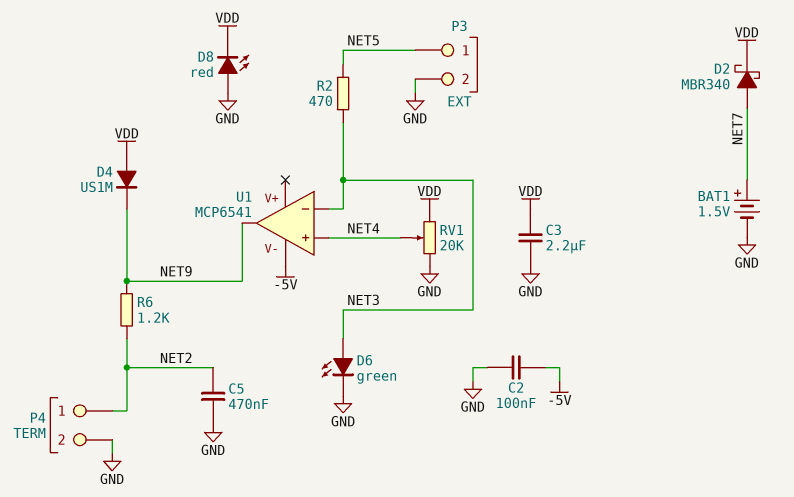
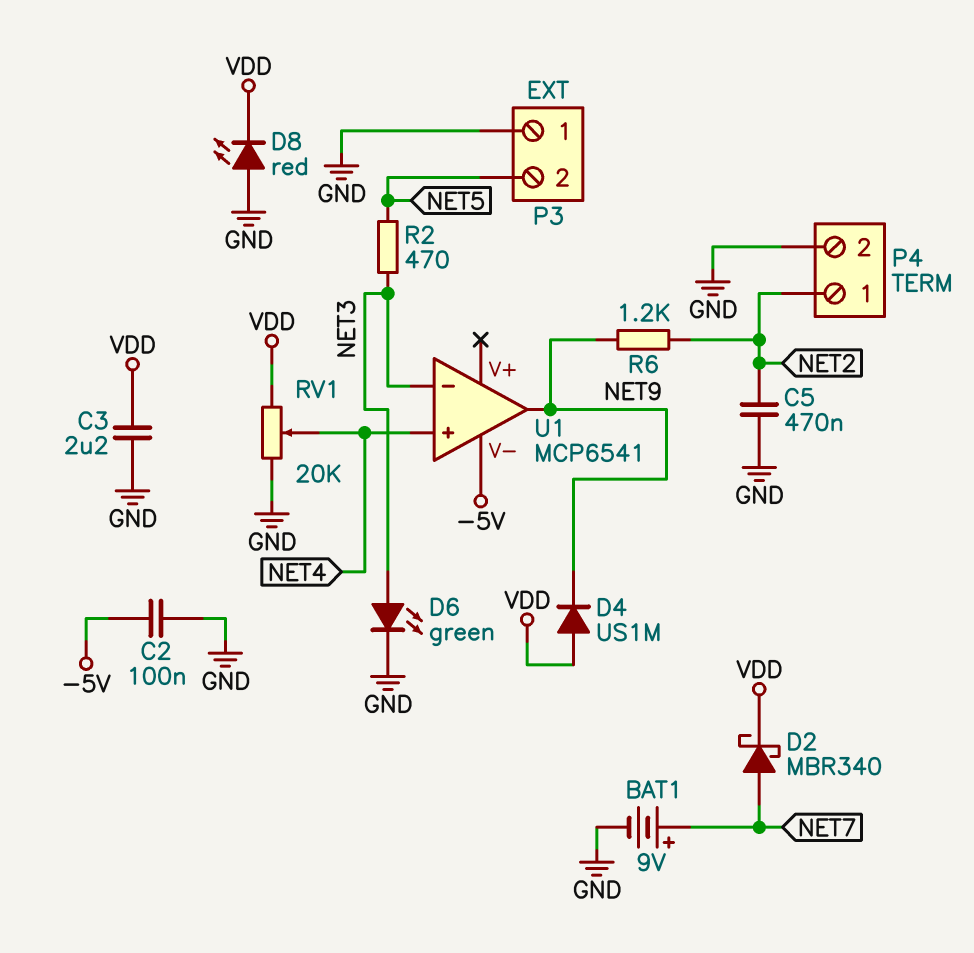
BAT1: 1.5V (plus NET7, minus GND) -> 9V (plus NET7, minus GND)
P3 pin 1: NET5 -> GND
P3 pin 2: GND -> NET5

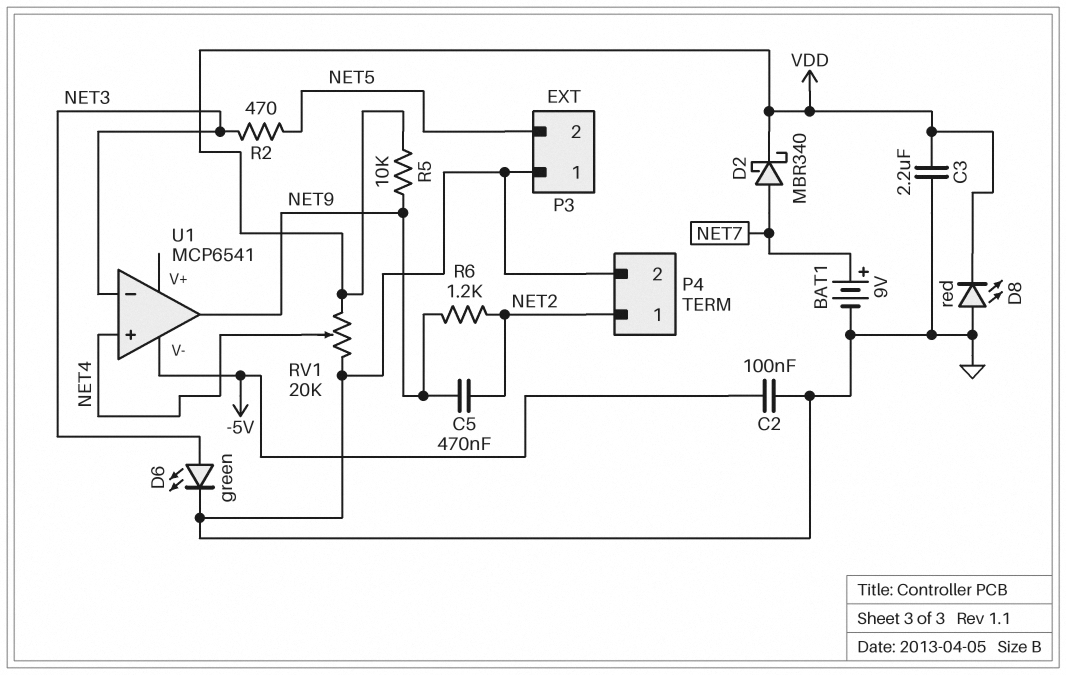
C5: 470nF (GND, NET2) -> 470nF (NET2, NET9)
D4: diode US1M (A VDD, K NET9) -> none
R5: none -> 10k (NET9, VDD)

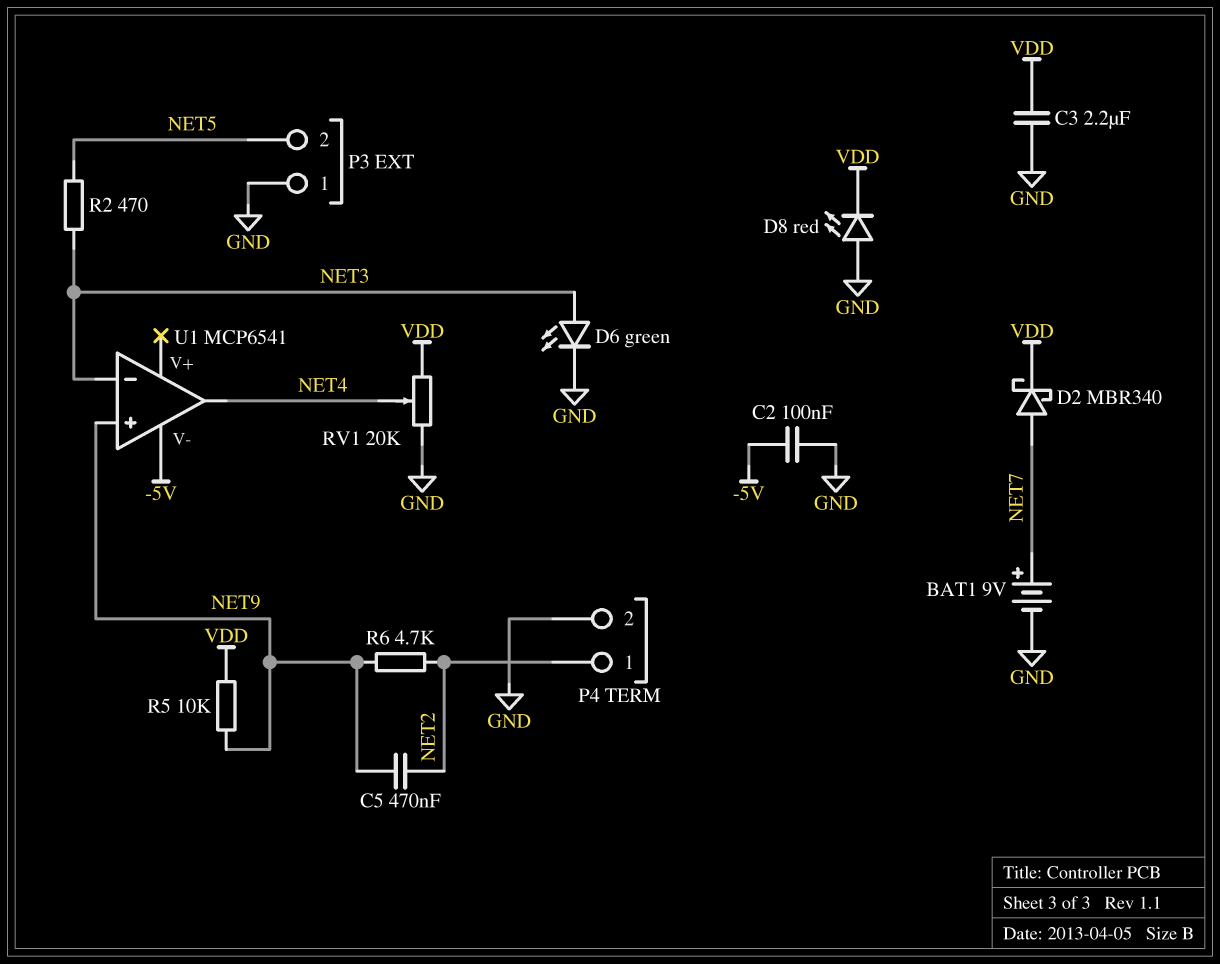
R6: 1.2k (NET2, NET9) -> 4.7k (NET2, NET9)
U1 pin in+: NET4 -> NET9
U1 pin out: NET9 -> NET4

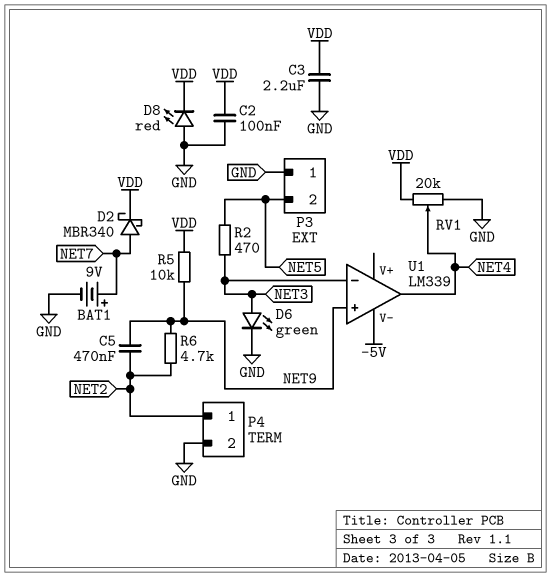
C2: 100nF (-5V, GND) -> 100nF (GND, VDD)
U1: MCP6541 -> LM339

